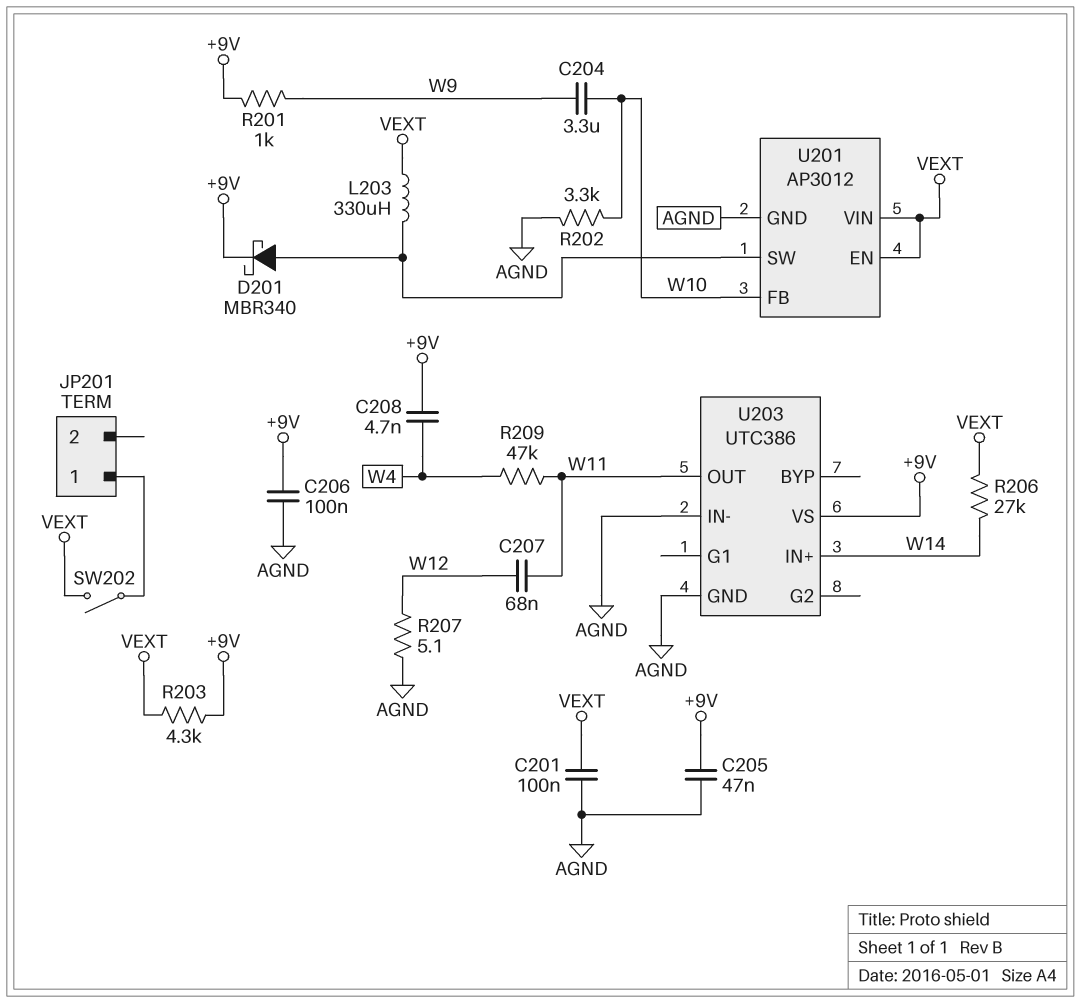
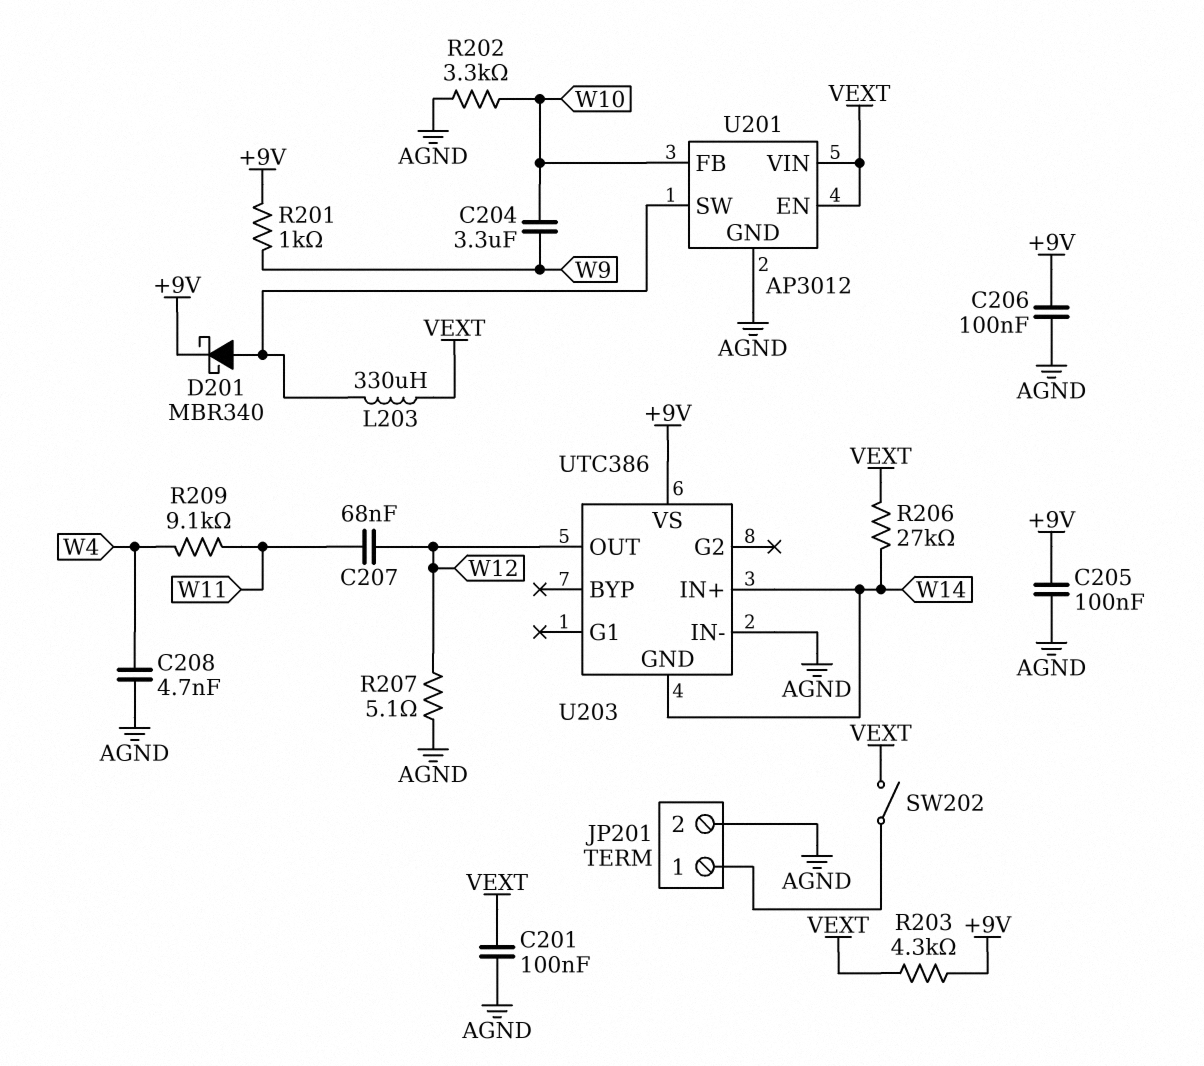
C205: 47nF (+9V, AGND) -> 100nF (+9V, AGND)
C208: 4.7nF (+9V, W4) -> 4.7nF (AGND, W4)
JP201 pin 2: none -> AGND
R209: 47k (W4, W11) -> 9.1k (W4, W11)
U203 pin GND: AGND -> W14
U203 pin OUT: W11 -> W12

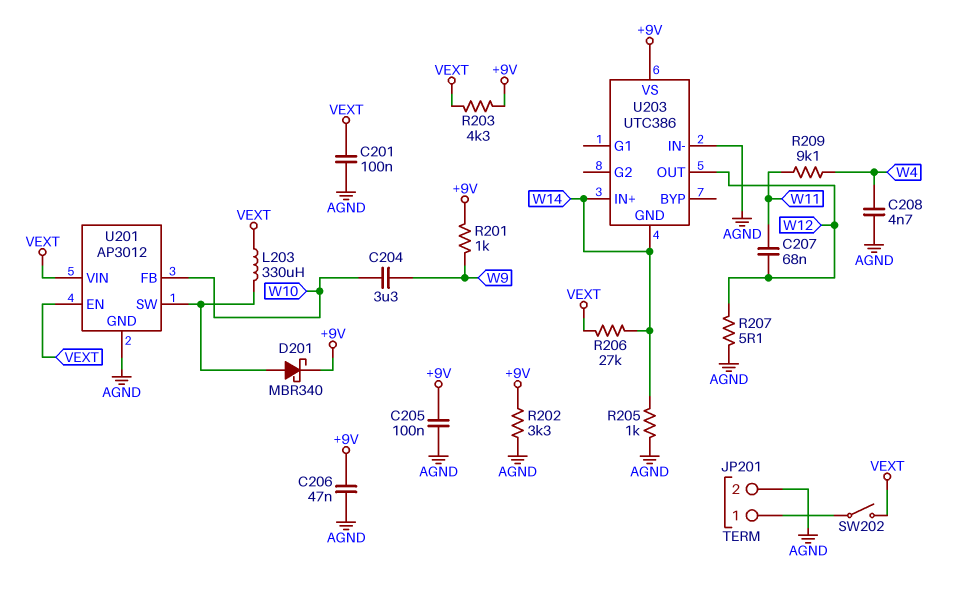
C206: 100nF (+9V, AGND) -> 47nF (+9V, AGND)
R202: 3.3k (AGND, W10) -> 3.3k (+9V, AGND)
R205: none -> 1k (AGND, W14)

